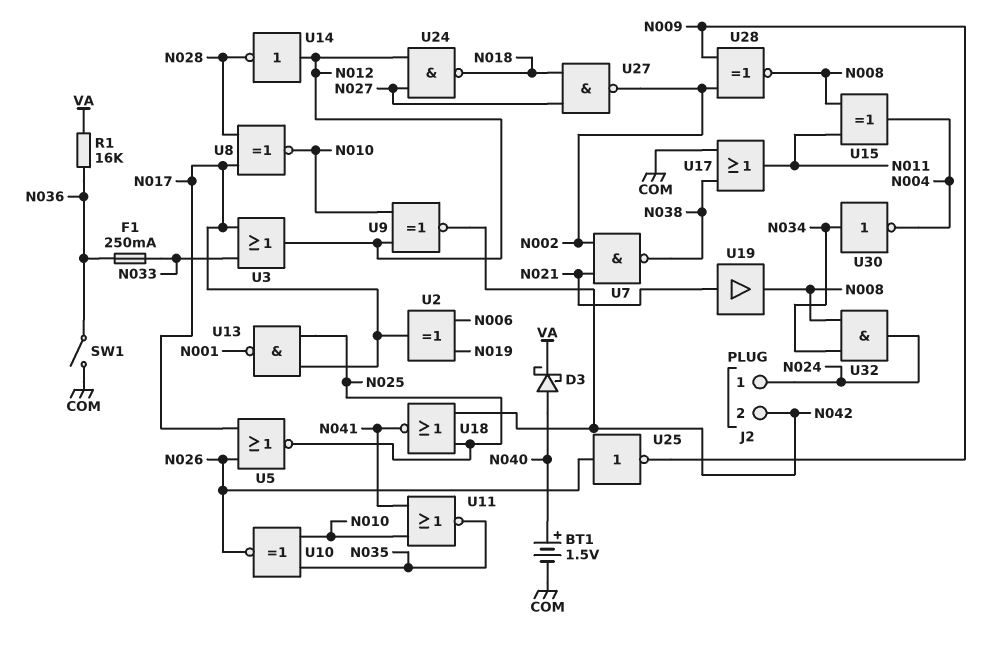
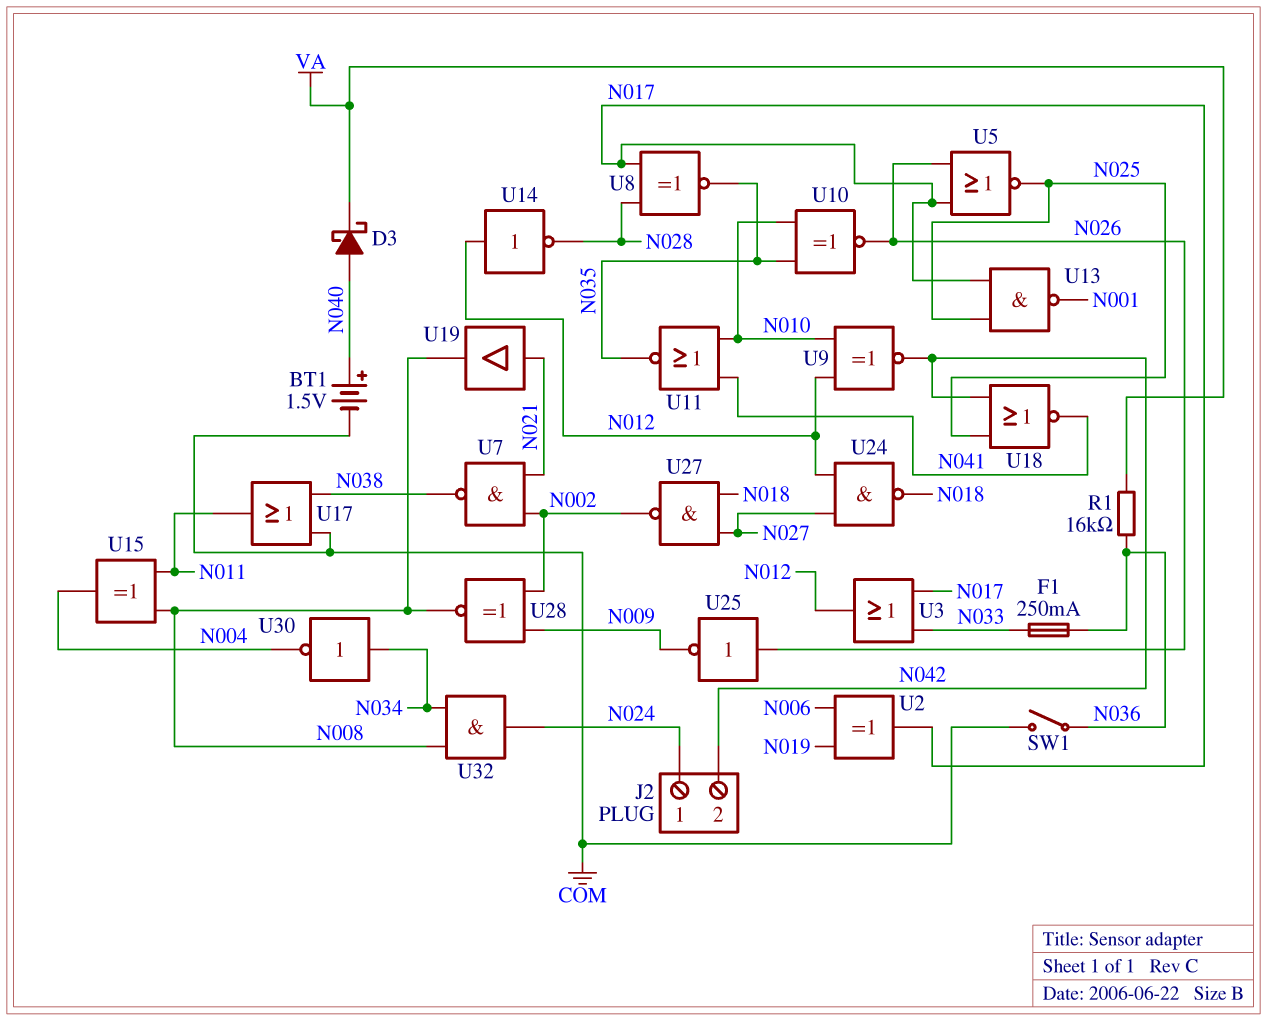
U8: XNOR (in N017, in N028, out N010) -> XNOR (in N017, in N028, out N035)

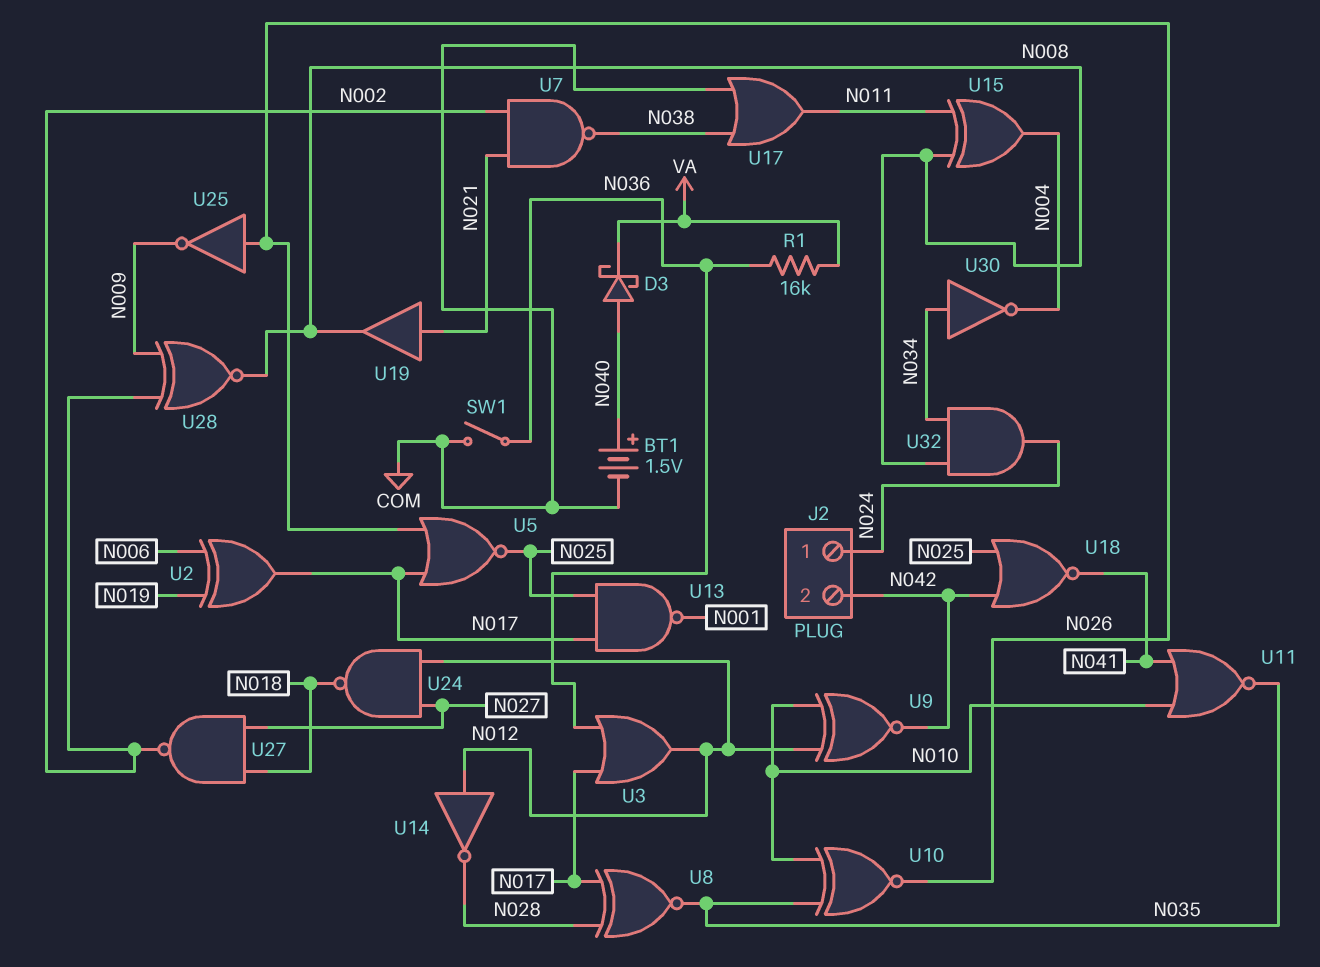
F1: 250mA (N033, N036) -> none
U3: OR (in N017, in N033, out N012) -> OR (in N017, in N036, out N012)

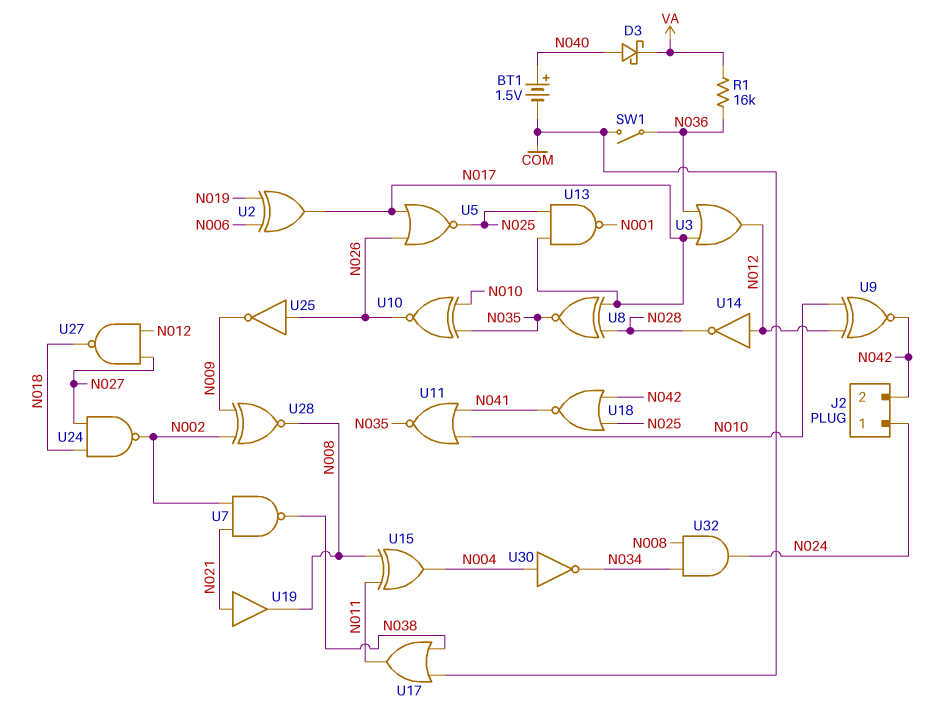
U24: NAND (in N012, in N027, out N018) -> NAND (in N018, in N027, out N002)
U27: NAND (in N018, in N027, out N002) -> NAND (in N012, in N027, out N018)
U30: NOT (in N034, out N004) -> NOT (in N004, out N034)

